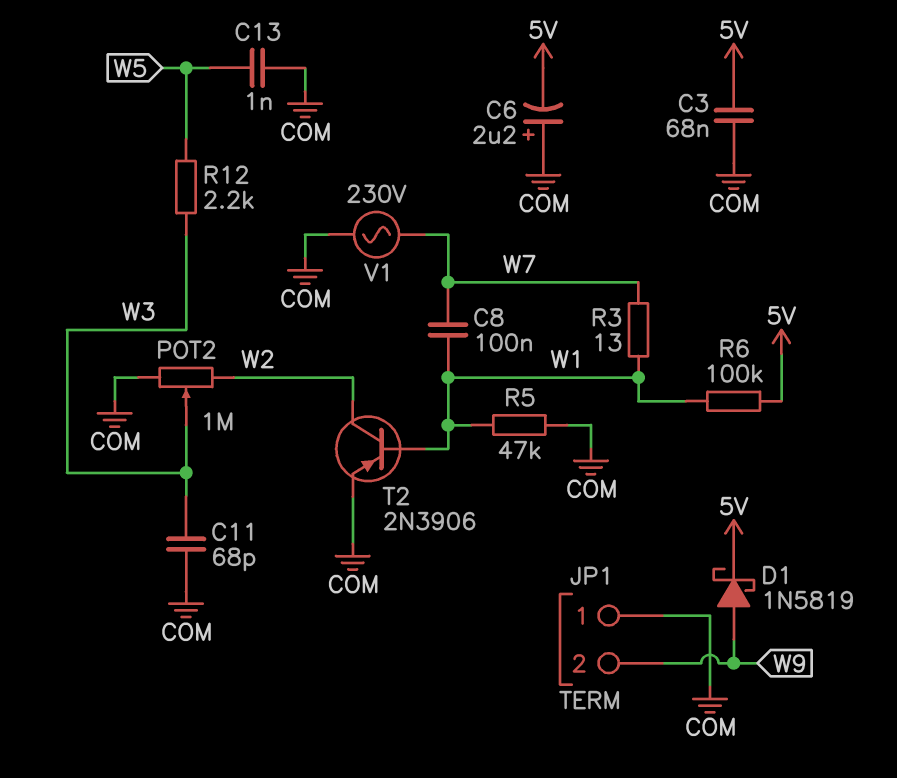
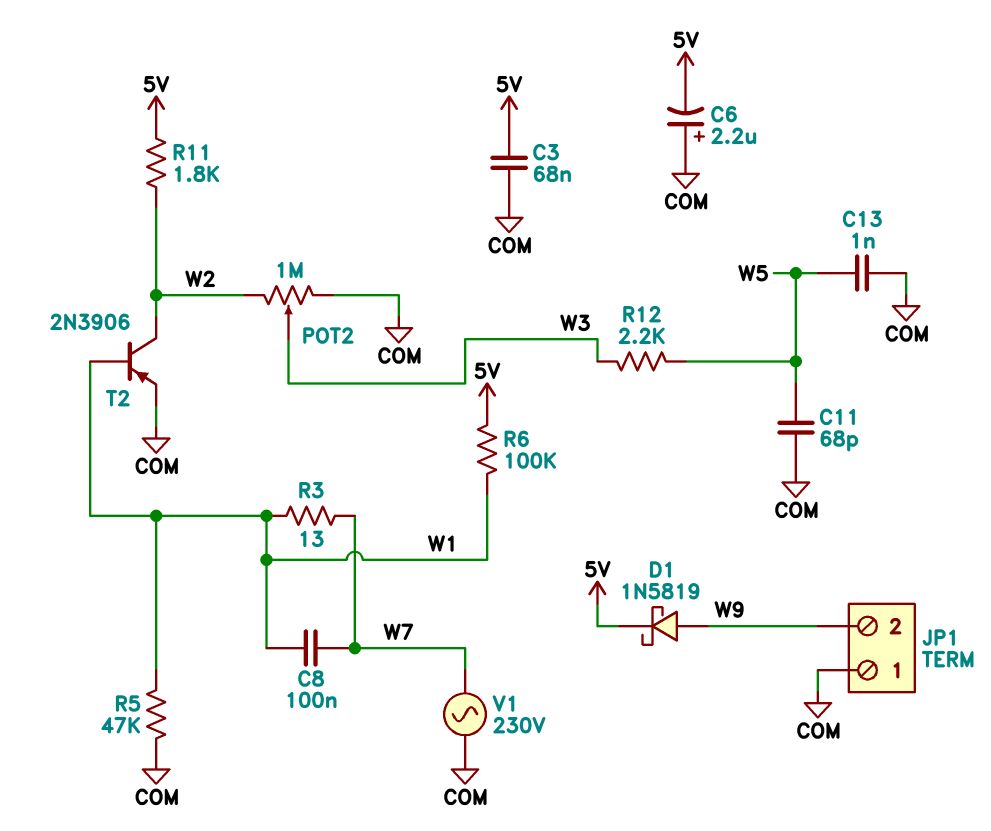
C11: 68pF (COM, W3) -> 68pF (COM, W5)
R11: none -> 1.8k (5V, W2)

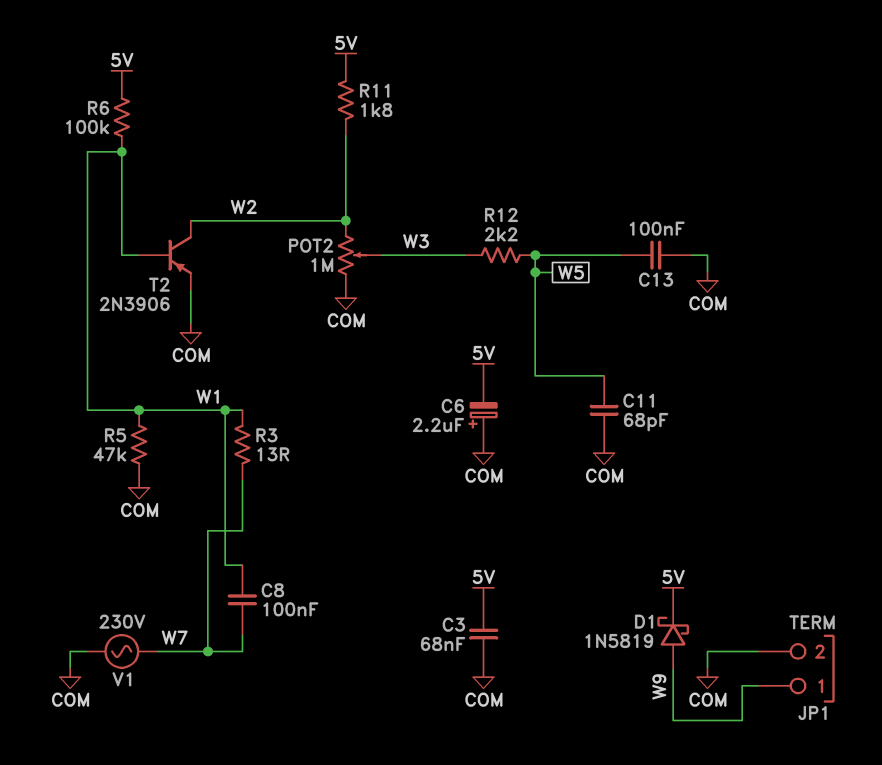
C13: 1nF (COM, W5) -> 100nF (COM, W5)
JP1 pin 1: COM -> W9
JP1 pin 2: W9 -> COM

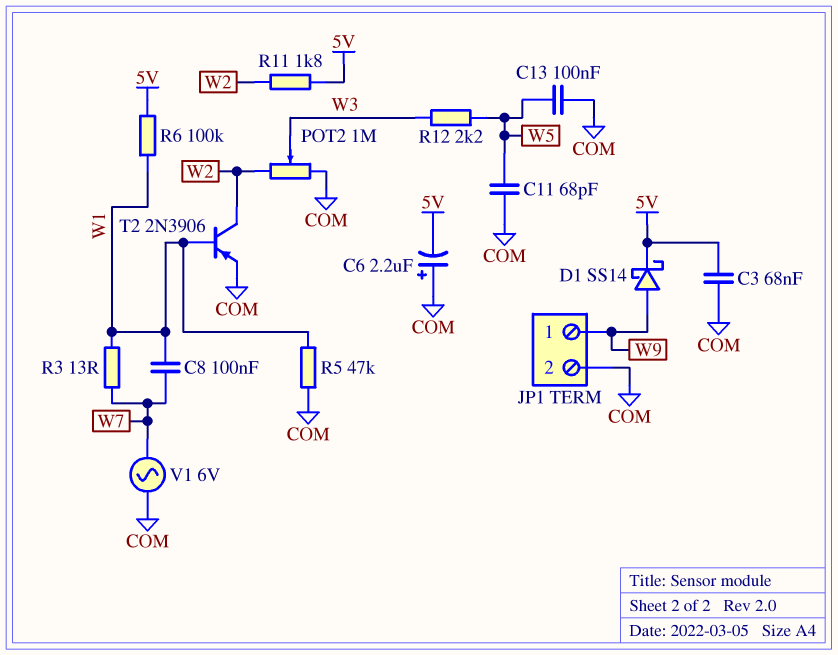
D1: schottky 1N5819 (A W9, K 5V) -> schottky SS14 (A W9, K 5V)
V1: AC 230V (COM, W7) -> AC 6V (COM, W7)

